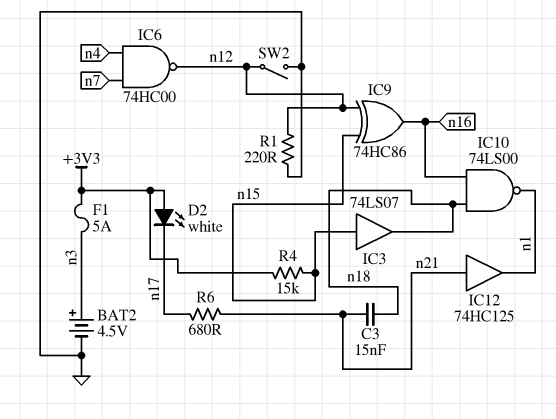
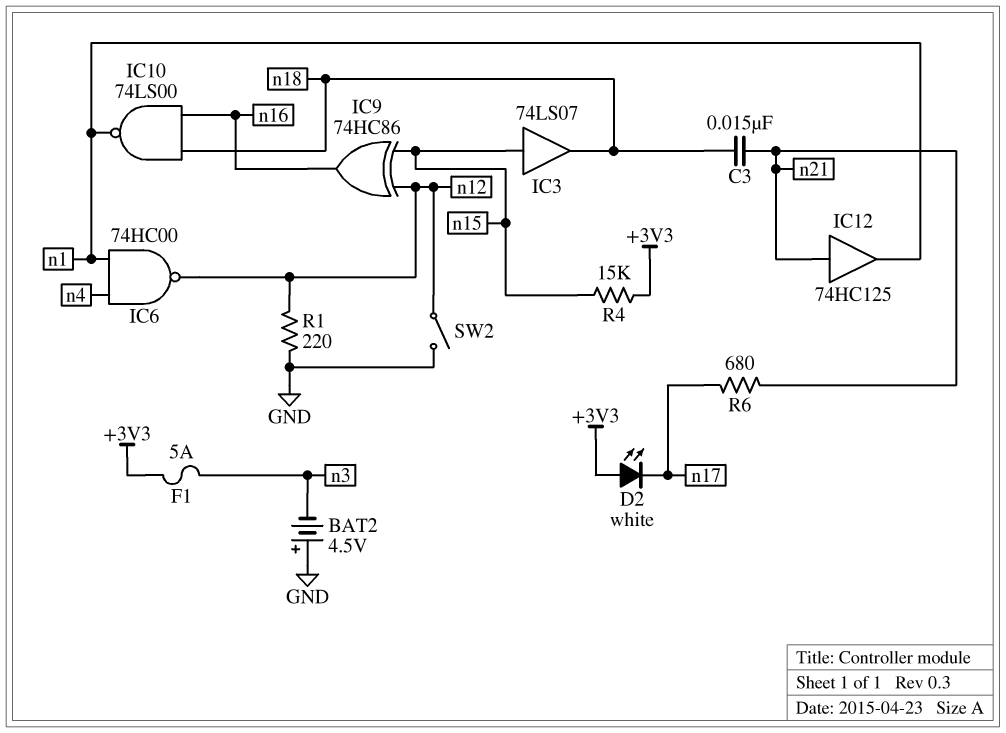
BAT2: 4.5V (plus n3, minus GND) -> 4.5V (plus GND, minus n3)
IC6: NAND 74HC00 (in n4, in n7, out n12) -> NAND 74HC00 (in n1, in n4, out n12)

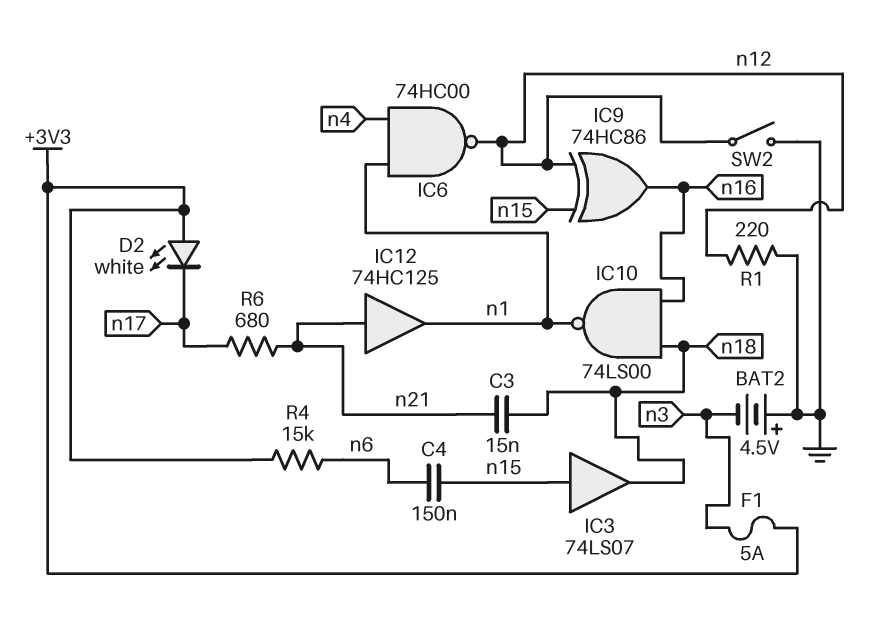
C4: none -> 150nF (n6, n15)
R4: 15k (+3V3, n15) -> 15k (+3V3, n6)

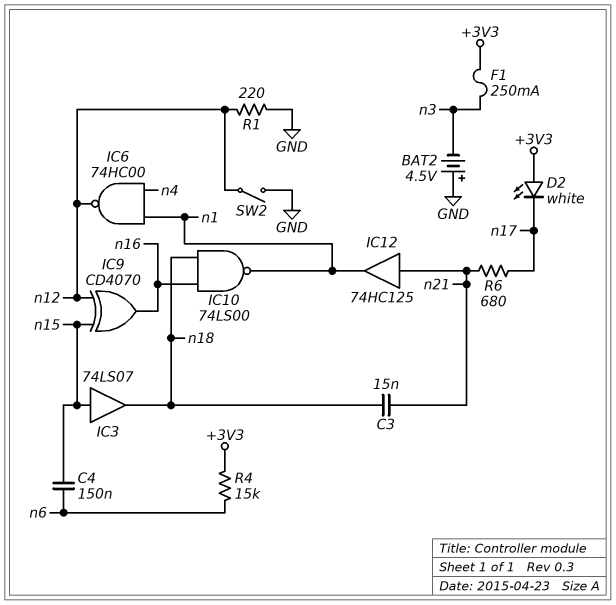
F1: 5A (+3V3, n3) -> 250mA (+3V3, n3)
IC9: XOR 74HC86 (in n12, in n15, out n16) -> XOR CD4070 (in n12, in n15, out n16)

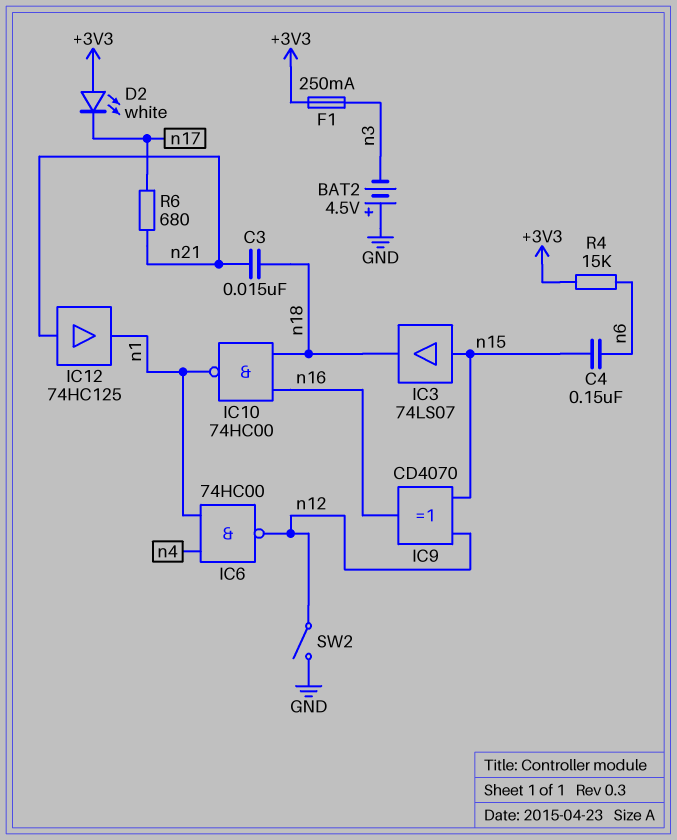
IC10: NAND 74LS00 (in n16, in n18, out n1) -> NAND 74HC00 (in n16, in n18, out n1)
R1: 220 (GND, n12) -> none

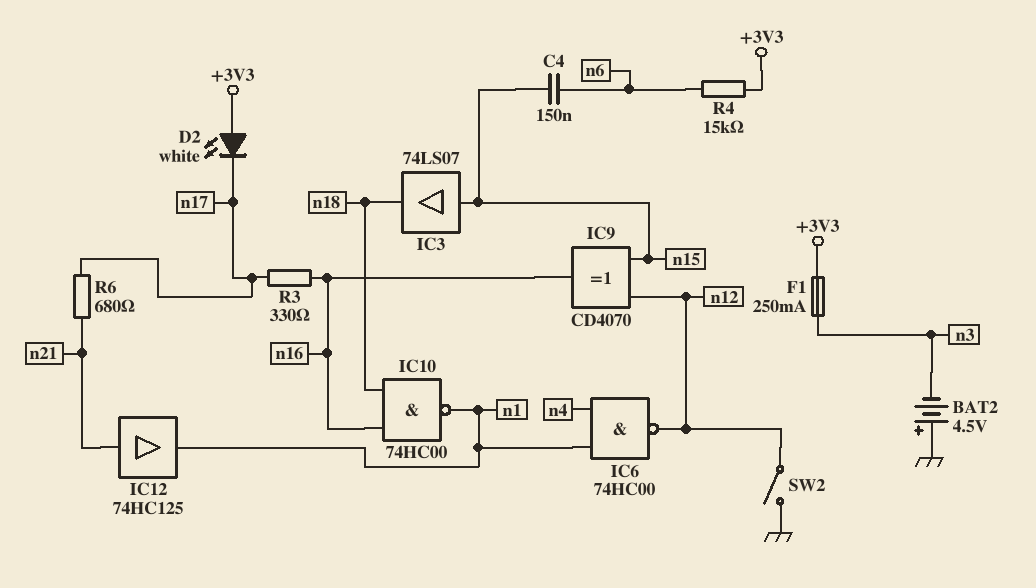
C3: 15nF (n18, n21) -> none
R3: none -> 330 (n16, n17)

